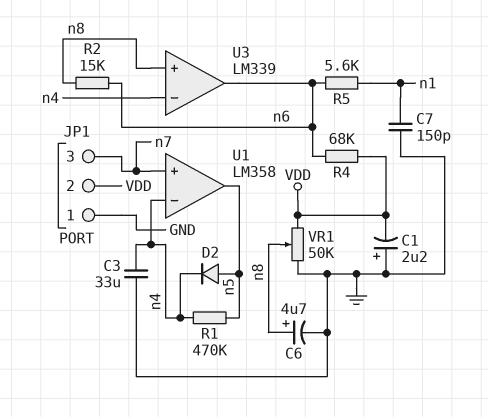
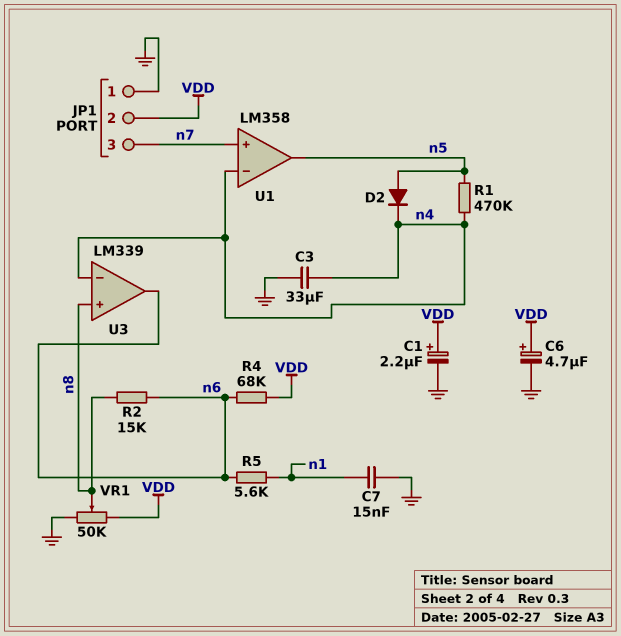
C1: 2.2uF (plus GND, minus VDD) -> 2.2uF (plus VDD, minus GND)
C6: 4.7uF (plus n8, minus GND) -> 4.7uF (plus VDD, minus GND)
C7: 150pF (GND, n1) -> 15nF (GND, n1)

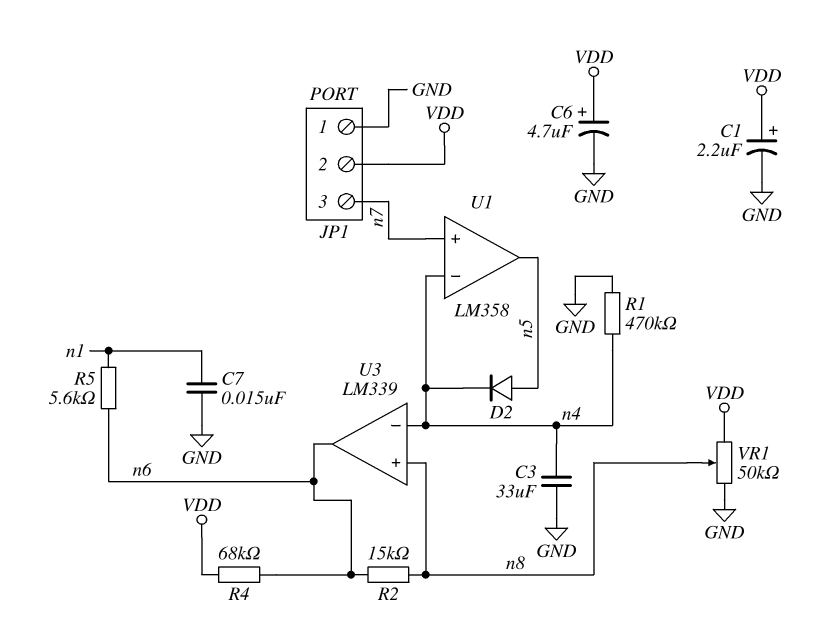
R1: 470k (n4, n5) -> 470k (GND, n4)

